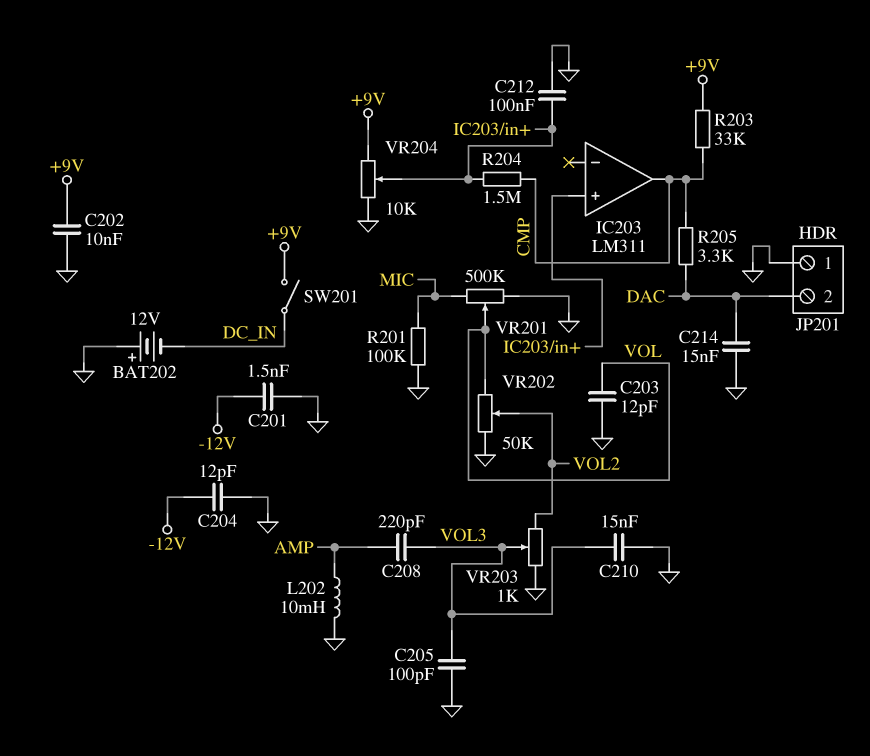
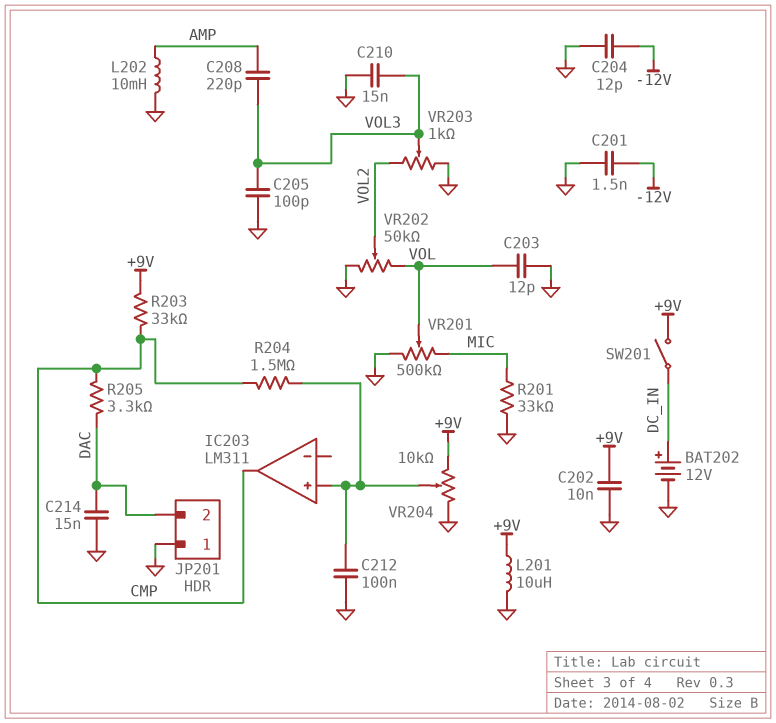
BAT202: 12V (plus GND, minus DC_IN) -> 12V (plus DC_IN, minus GND)
L201: none -> 10uH (+9V, GND)
R201: 100k (GND, MIC) -> 33k (GND, MIC)

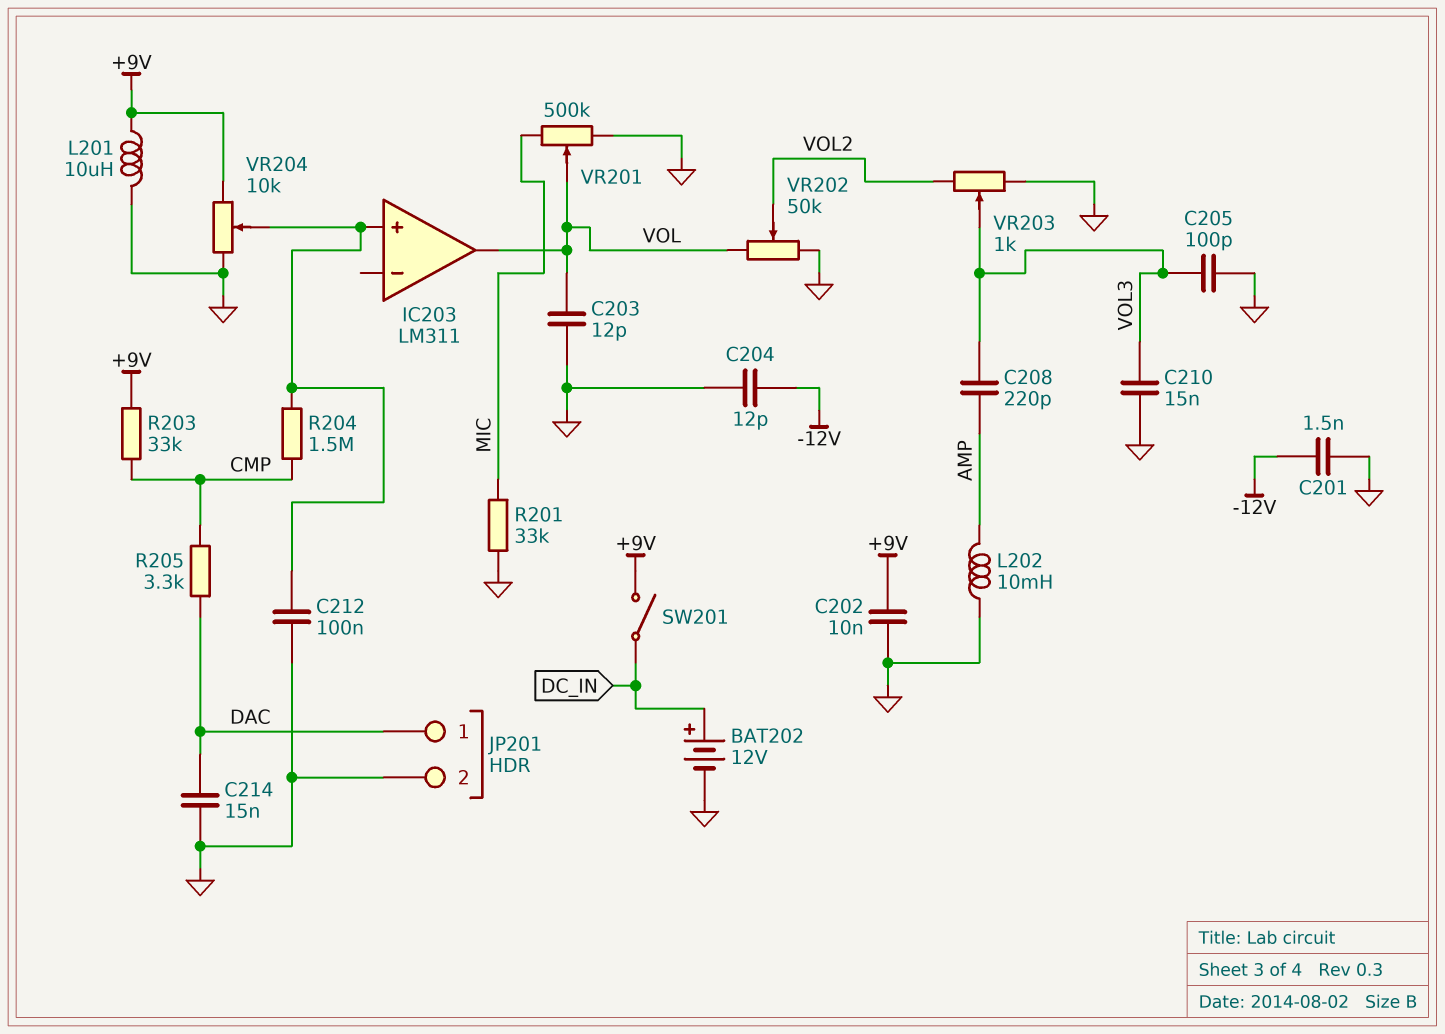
IC203 pin out: CMP -> VOL
JP201 pin 1: GND -> DAC
JP201 pin 2: DAC -> GND

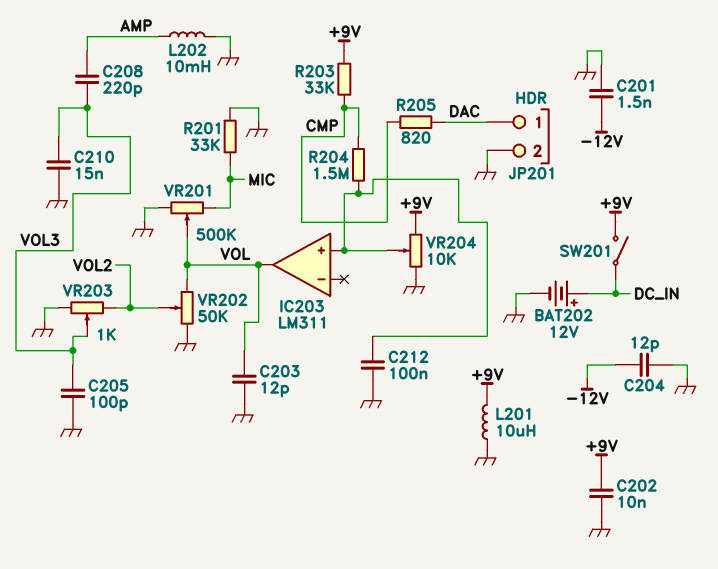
C214: 15nF (DAC, GND) -> none
R205: 3.3k (CMP, DAC) -> 820 (CMP, DAC)

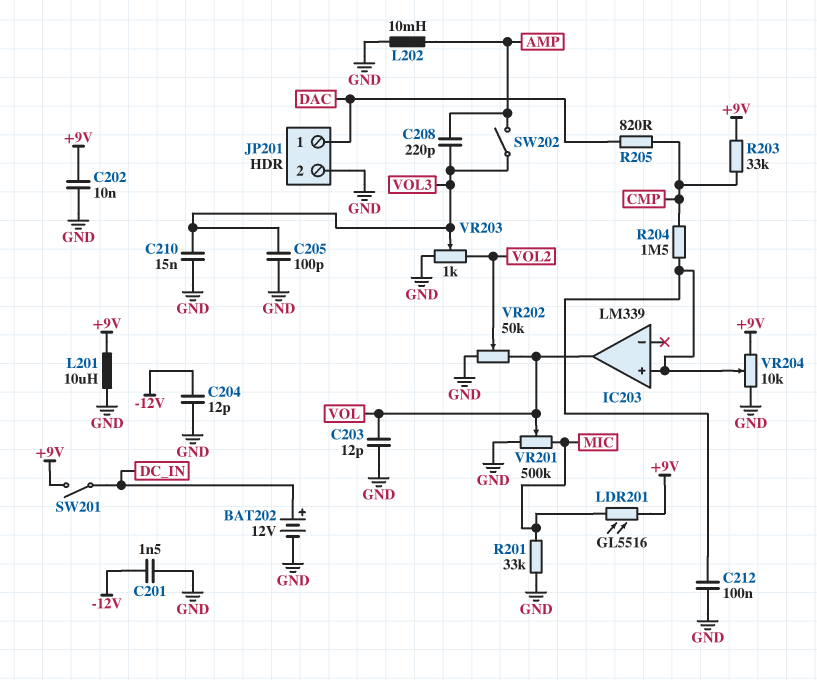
IC203: LM311 -> LM339
LDR201: none -> GL5516 (+9V, MIC)
SW202: none -> switch (AMP, VOL3)

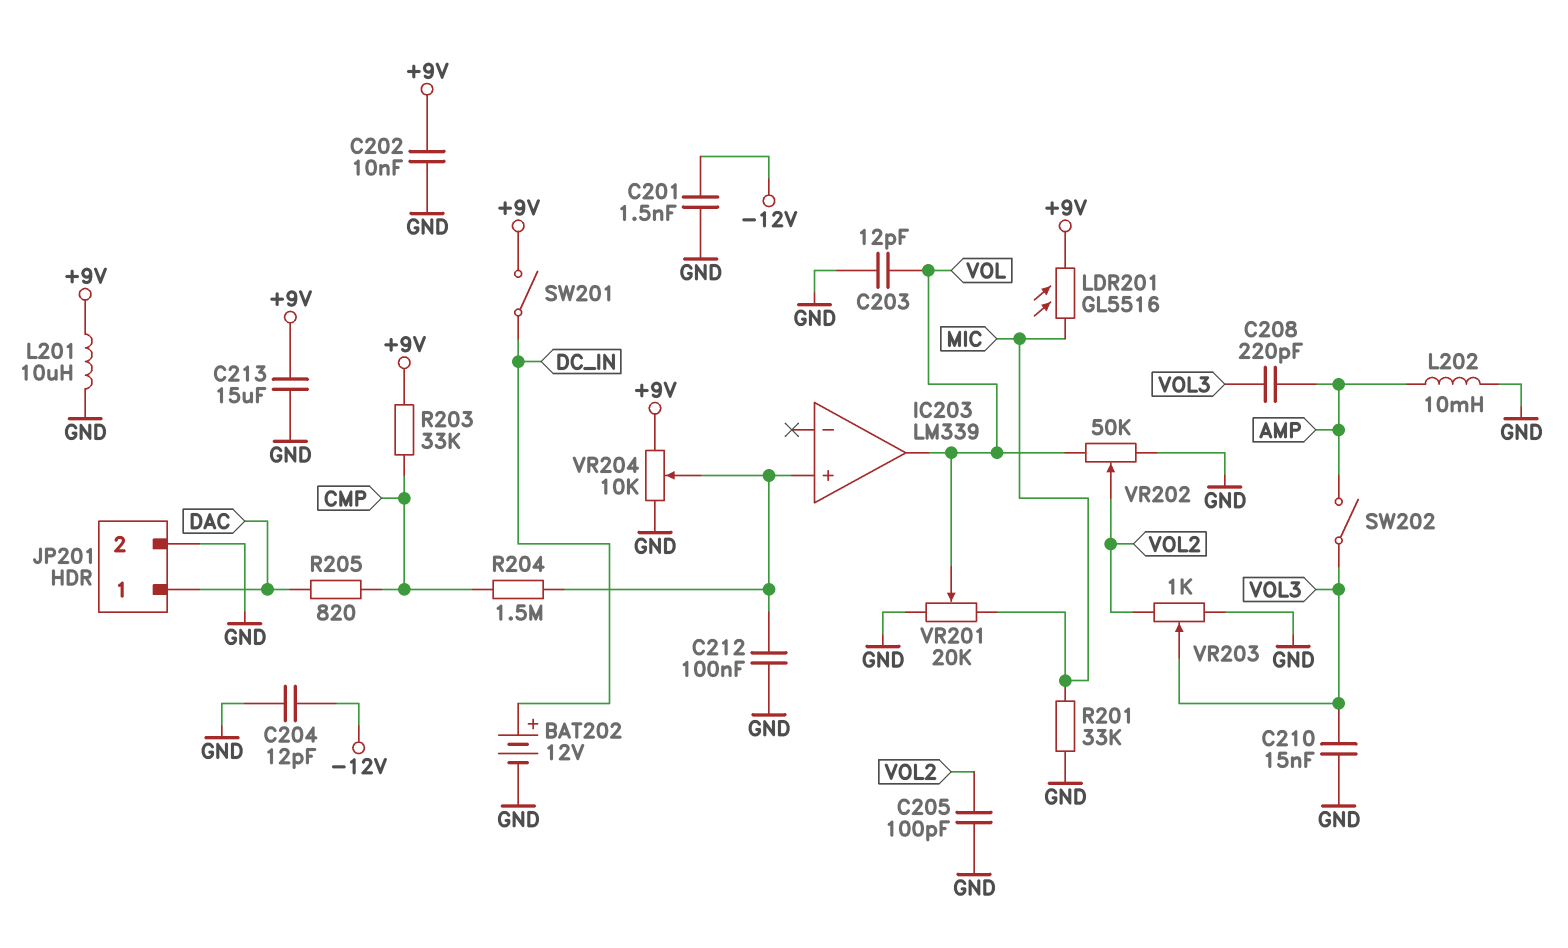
C205: 100pF (GND, VOL3) -> 100pF (GND, VOL2)
C213: none -> 15uF (+9V, GND)
VR201: 500k (GND, MIC, wiper VOL) -> 20k (GND, MIC, wiper VOL)

